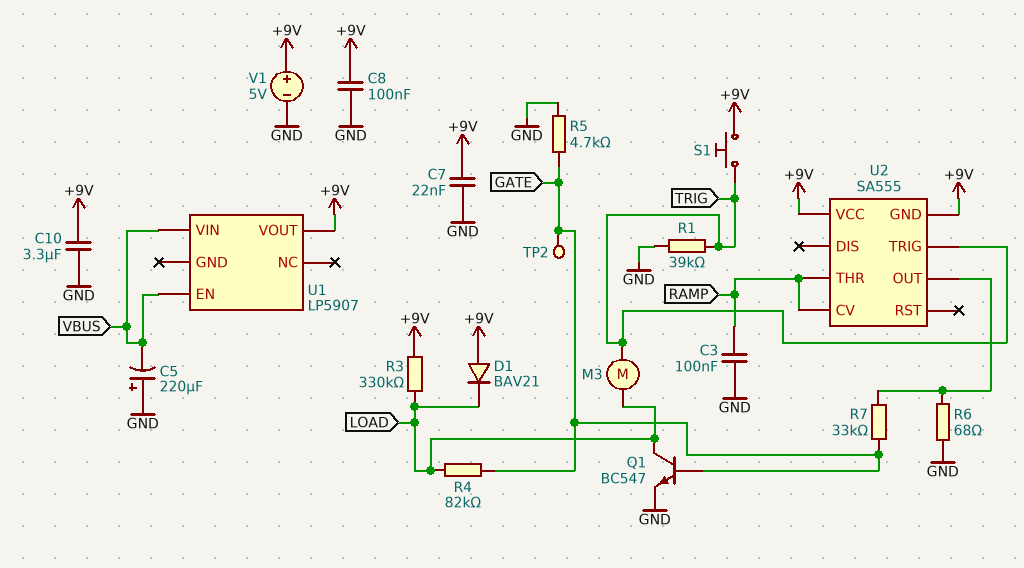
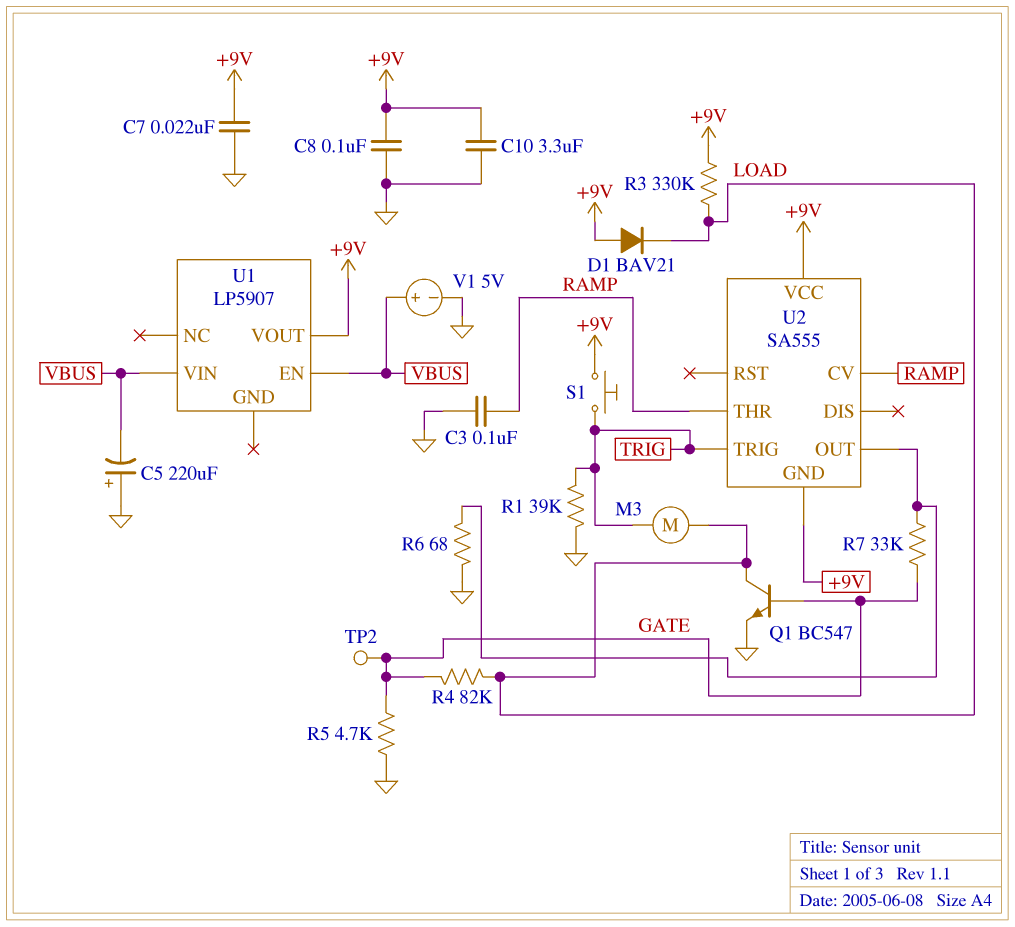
V1: 5V (plus +9V, minus GND) -> 5V (plus VBUS, minus GND)

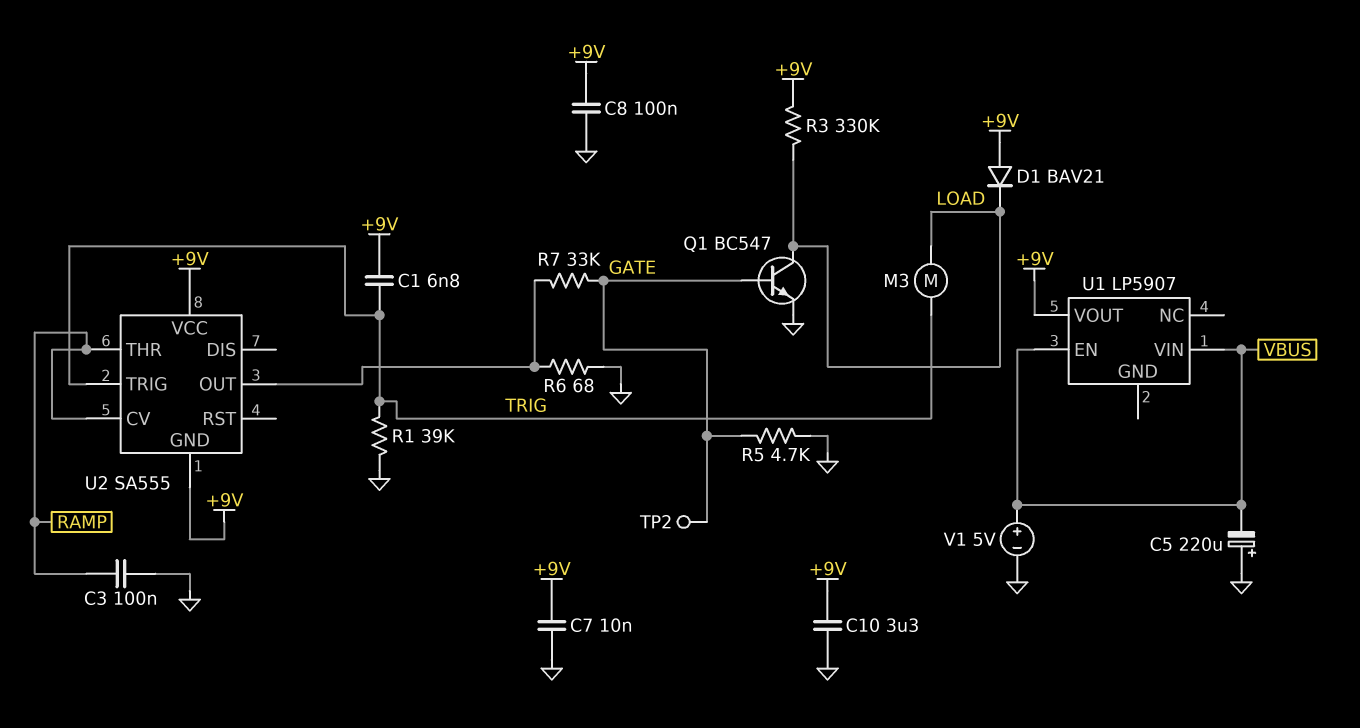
C1: none -> 6.8nF (+9V, TRIG)
C7: 22nF (+9V, GND) -> 10nF (+9V, GND)
R4: 82k (GATE, LOAD) -> none
S1: button (+9V, TRIG) -> none

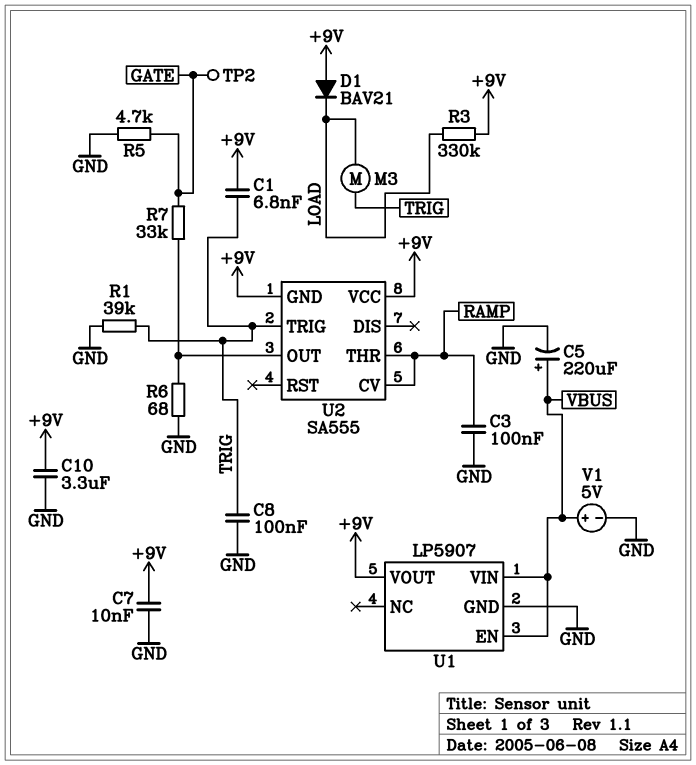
C5: 220uF (plus GND, minus VBUS) -> 220uF (plus VBUS, minus GND)
C8: 100nF (+9V, GND) -> 100nF (GND, TRIG)
Q1: NPN BC547 (B GATE, C LOAD, E GND) -> none
U1 pin GND: none -> GND

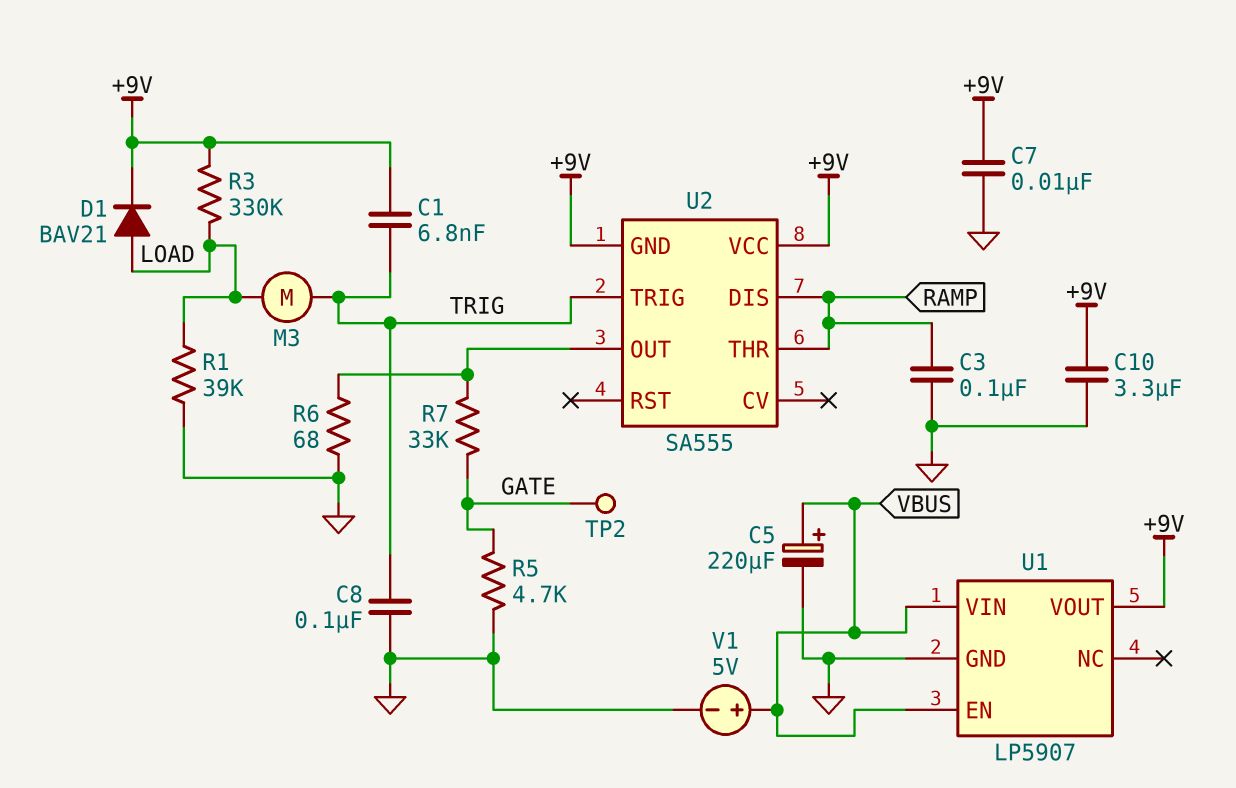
D1: diode BAV21 (A +9V, K LOAD) -> diode BAV21 (A LOAD, K +9V)
R1: 39k (GND, TRIG) -> 39k (GND, LOAD)
U2 pin CV: RAMP -> none
U2 pin DIS: none -> RAMP

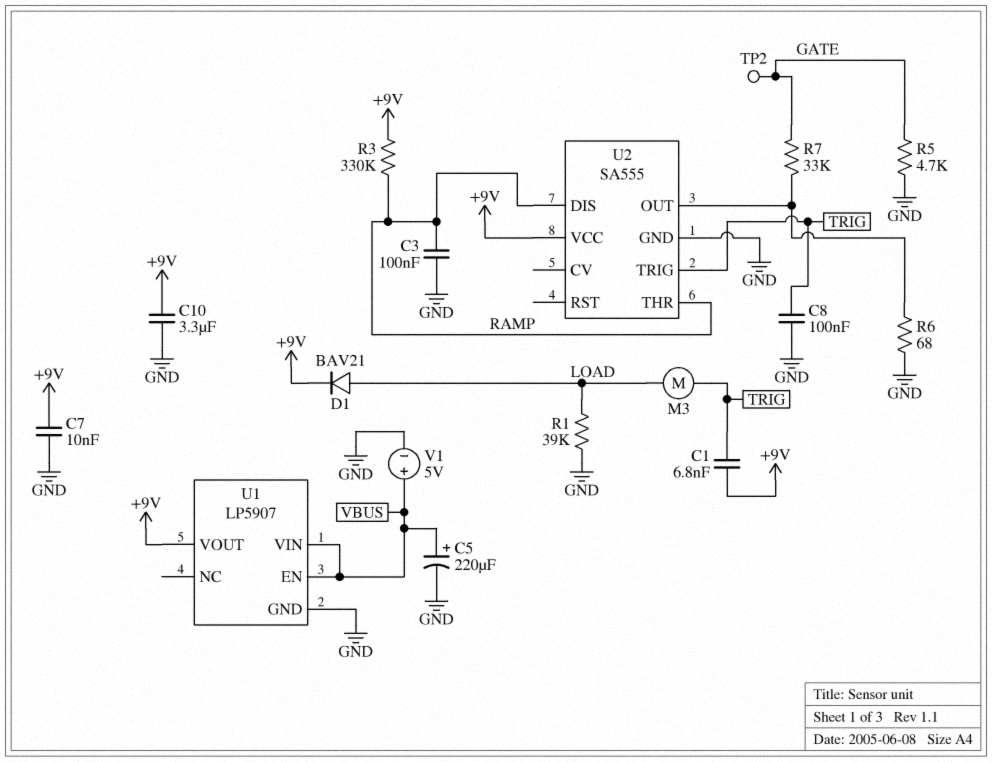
R3: 330k (+9V, LOAD) -> 330k (+9V, RAMP)
U2 pin GND: +9V -> GND

